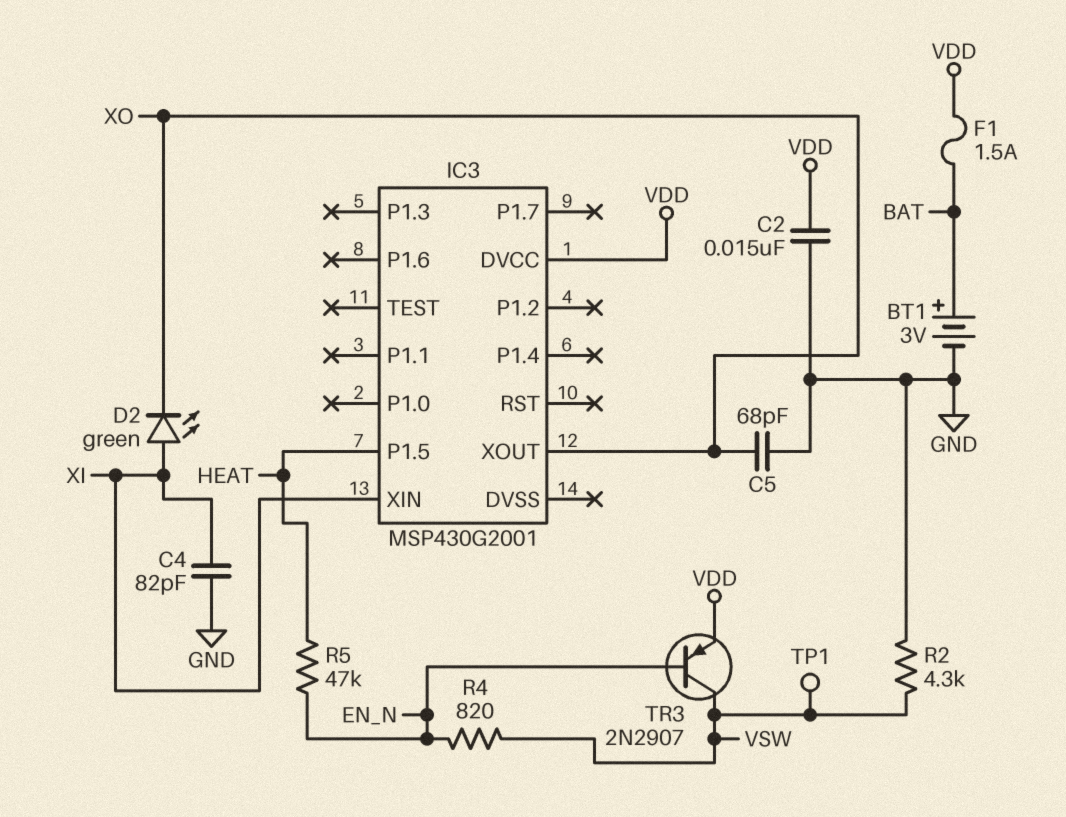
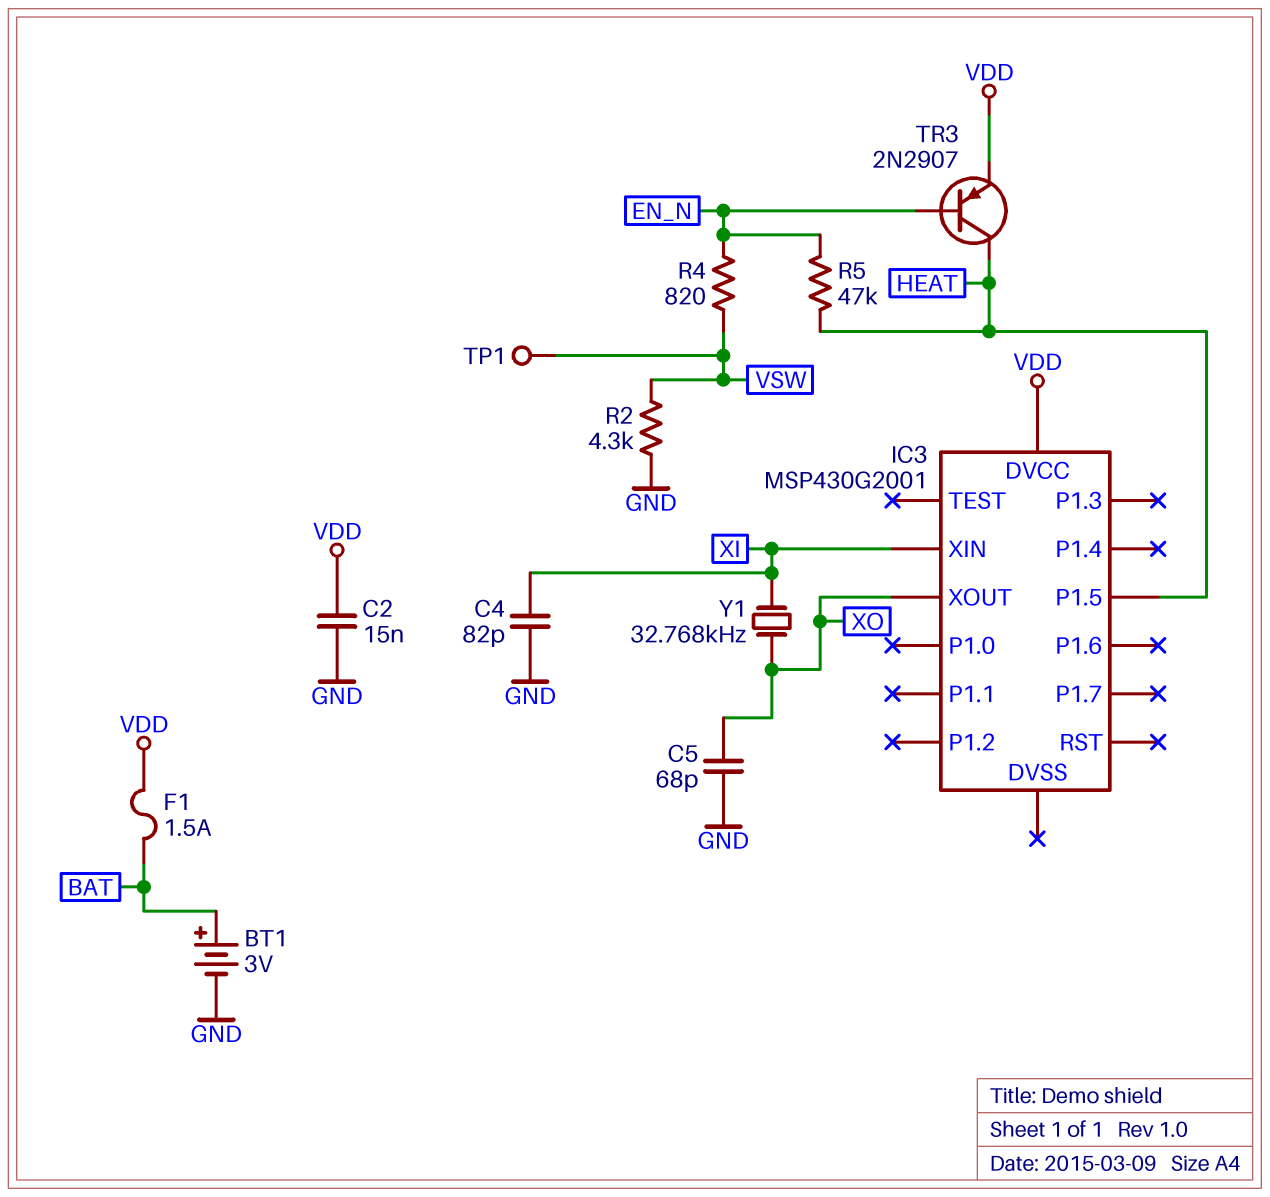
D2: LED green (A XI, K XO) -> none
TR3: PNP 2N2907 (B EN_N, C VSW, E VDD) -> PNP 2N2907 (B EN_N, C HEAT, E VDD)
Y1: none -> 32.768kHz (XI, XO)

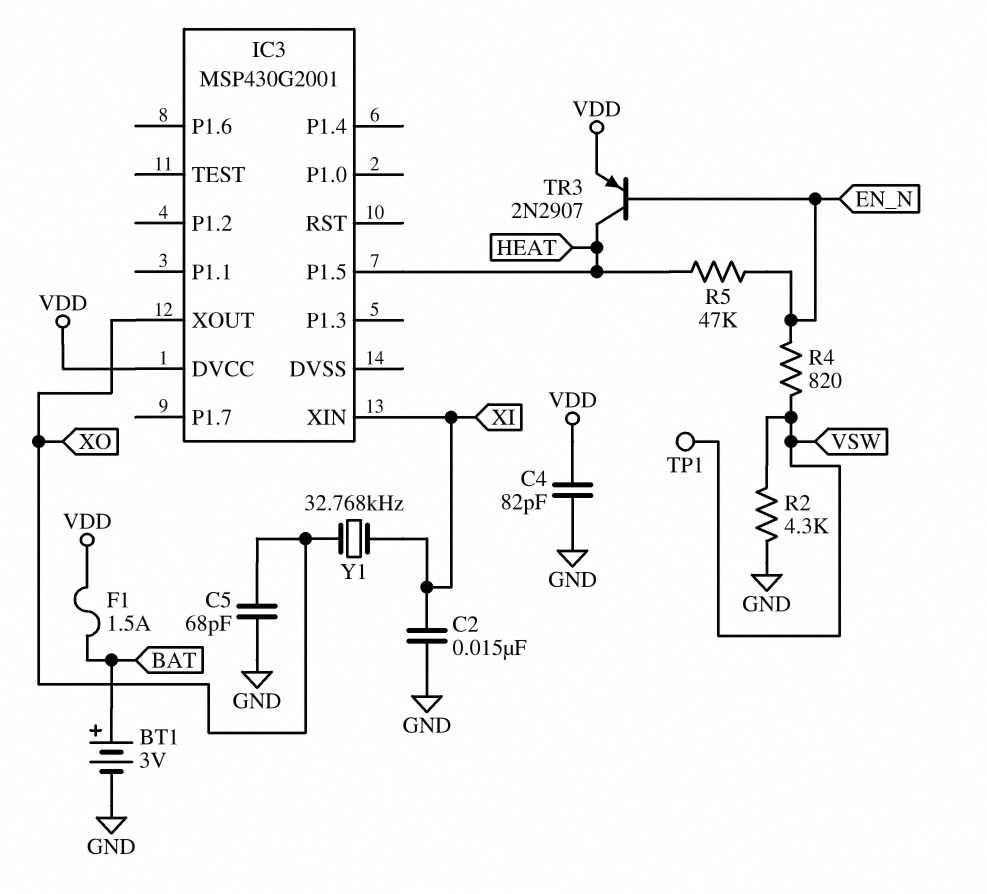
C2: 15nF (GND, VDD) -> 15nF (GND, XI)
C4: 82pF (GND, XI) -> 82pF (GND, VDD)

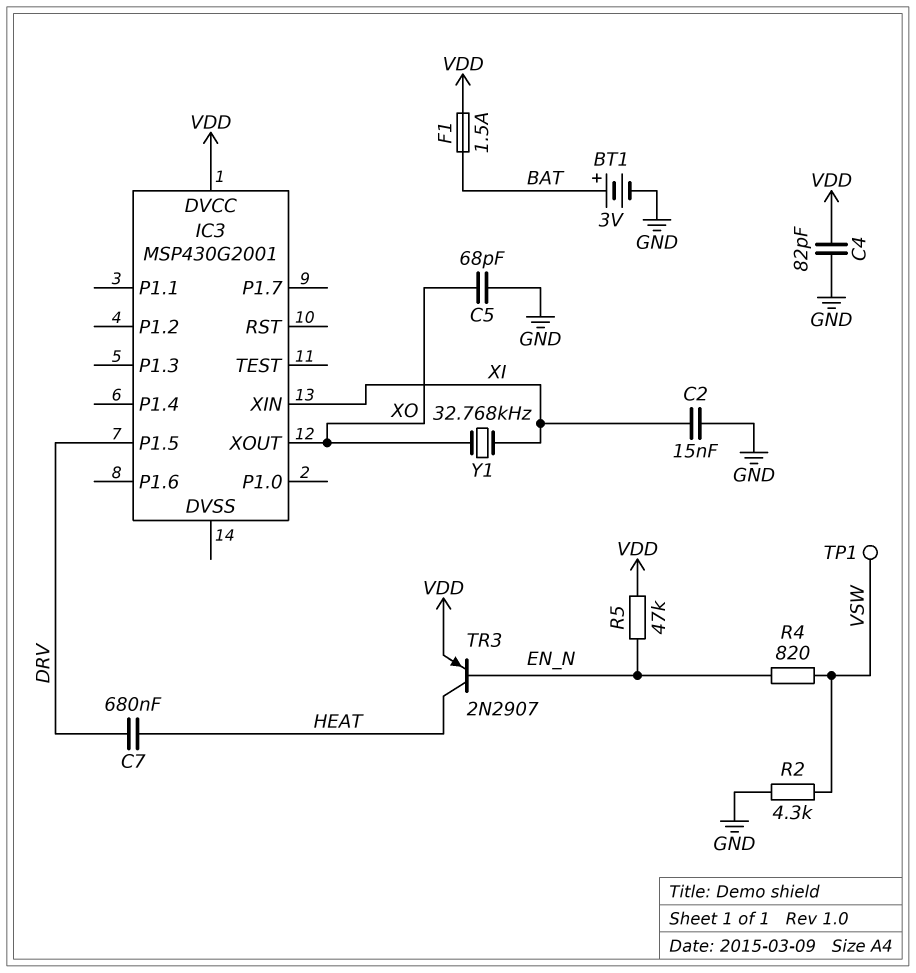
C7: none -> 680nF (DRV, HEAT)
IC3 pin P1.5: HEAT -> DRV
R5: 47k (EN_N, HEAT) -> 47k (EN_N, VDD)

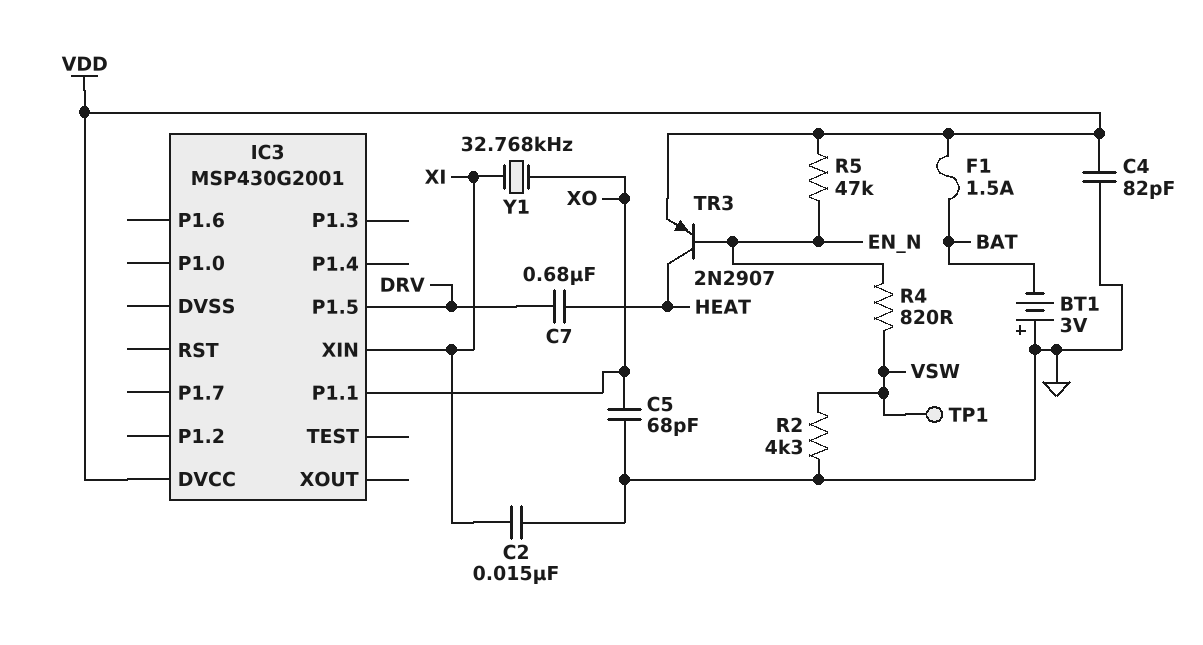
BT1: 3V (plus BAT, minus GND) -> 3V (plus GND, minus BAT)
IC3 pin P1.1: none -> XO
IC3 pin XOUT: XO -> none

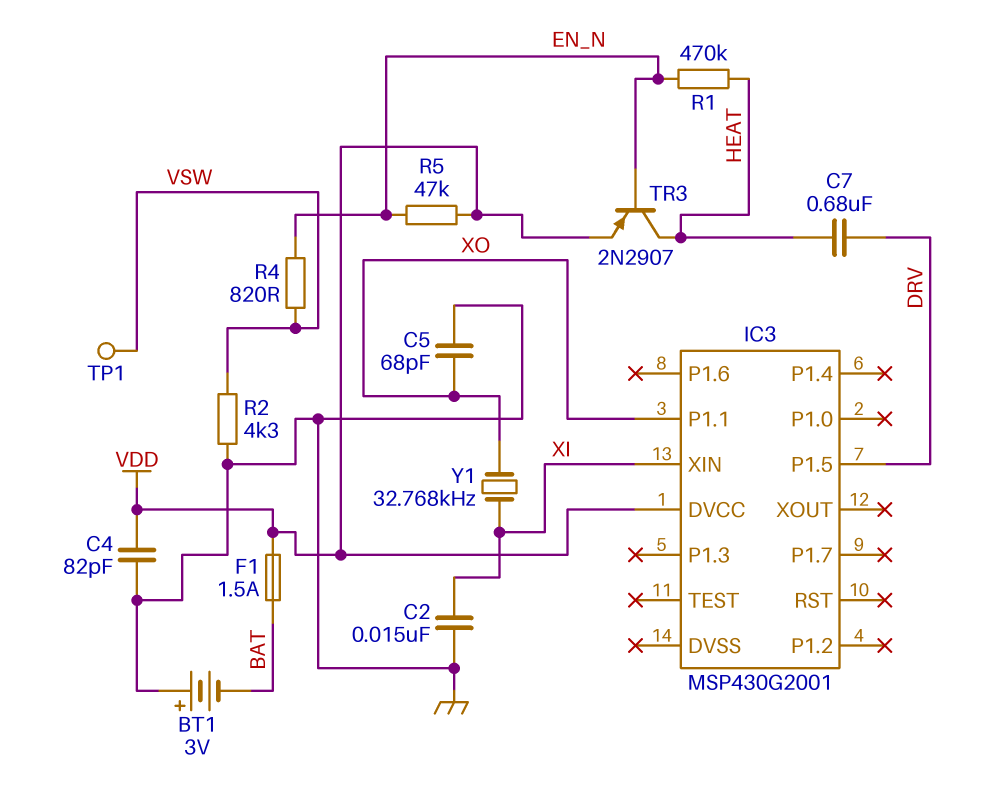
R1: none -> 470k (EN_N, HEAT)

